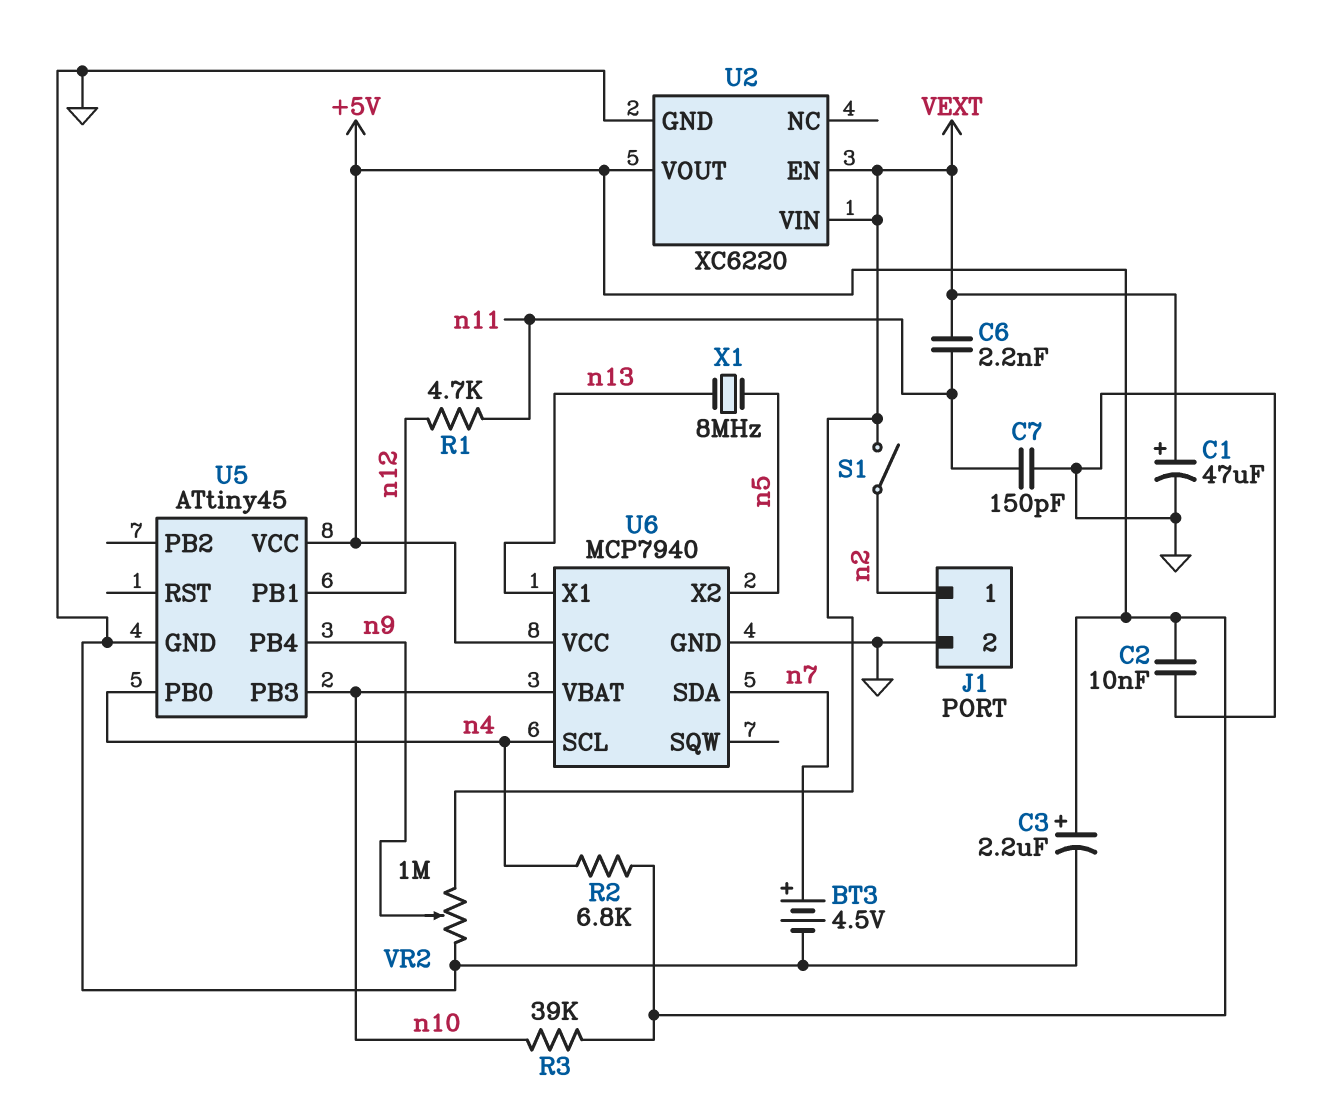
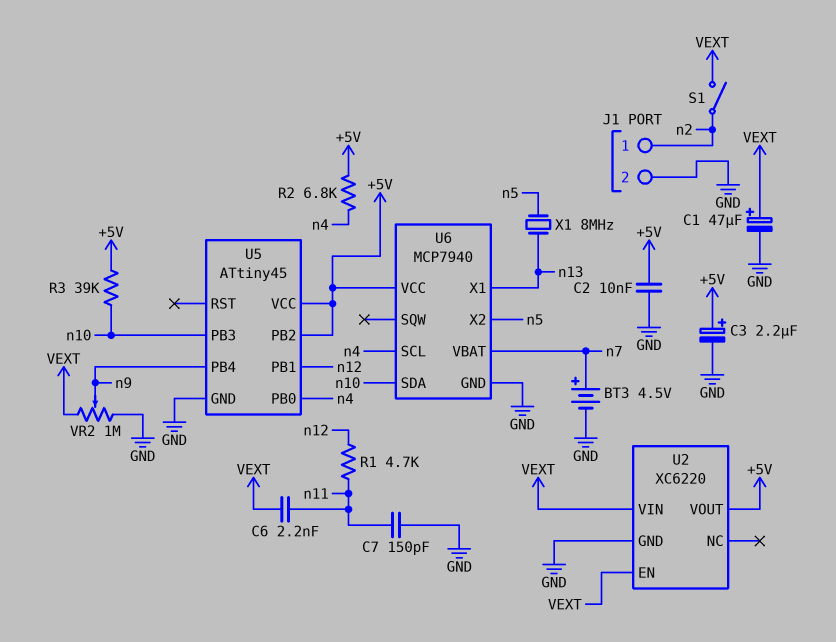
U5 pin PB2: none -> +5V
U6 pin SDA: n7 -> n10
U6 pin VBAT: n10 -> n7

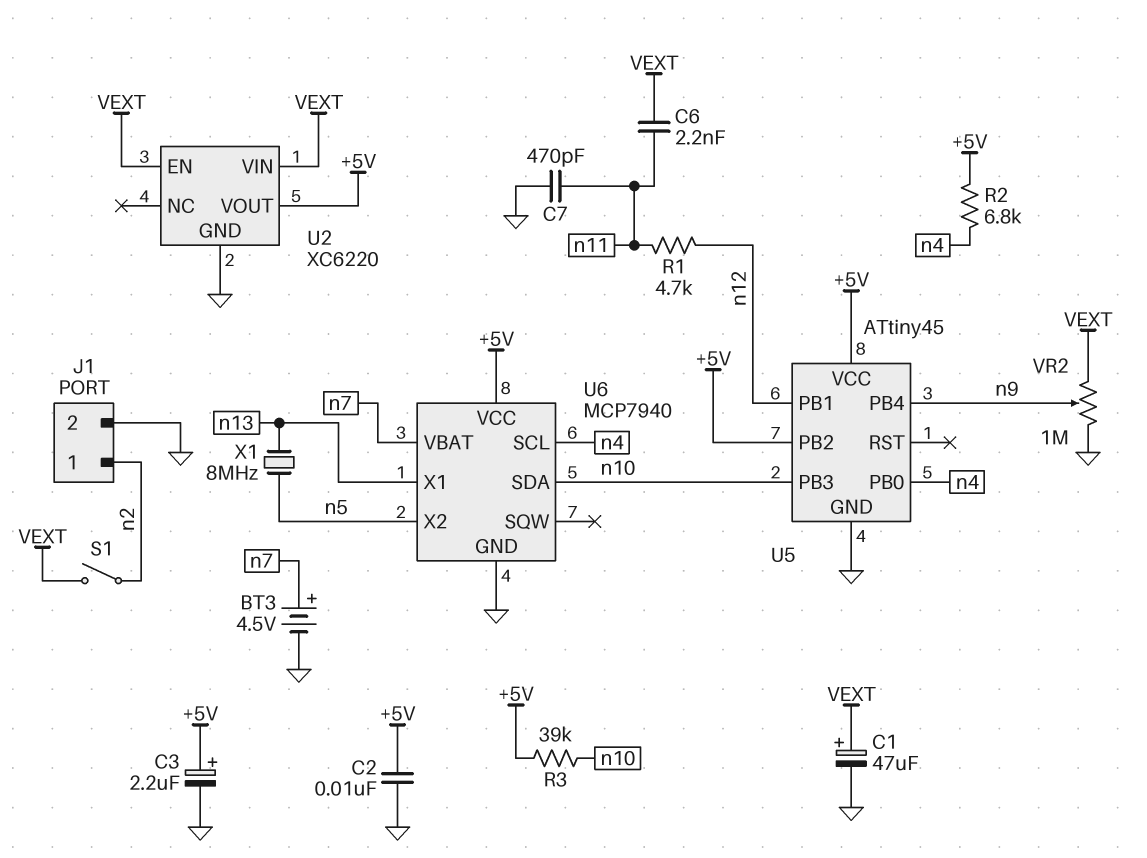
C7: 150pF (GND, n11) -> 470pF (GND, n11)

